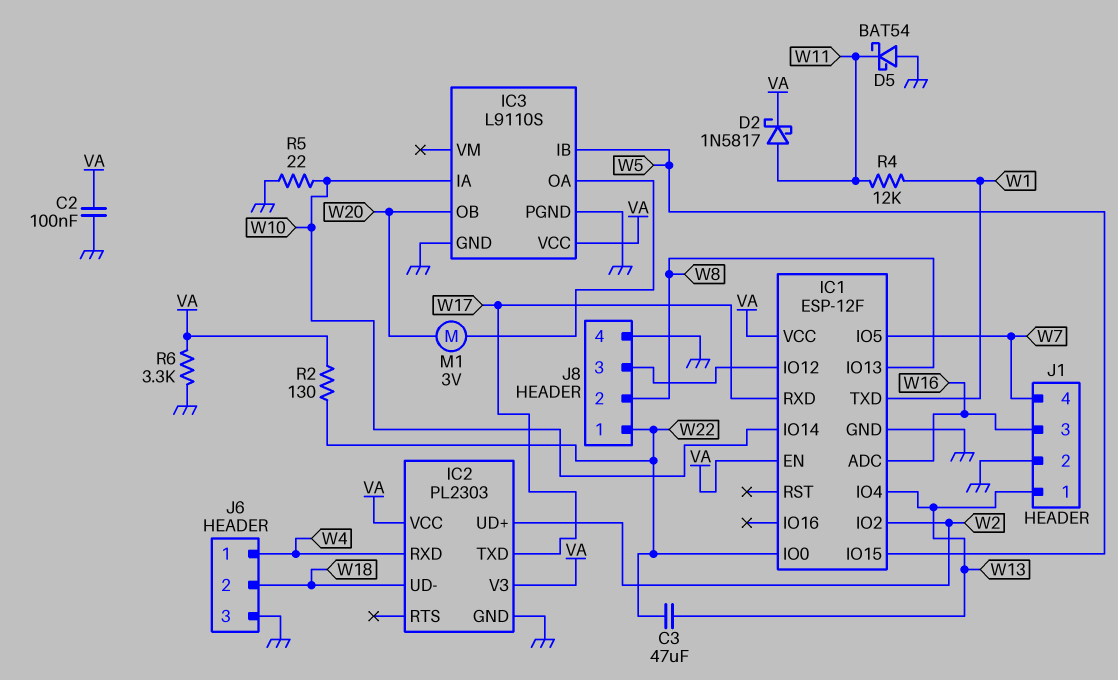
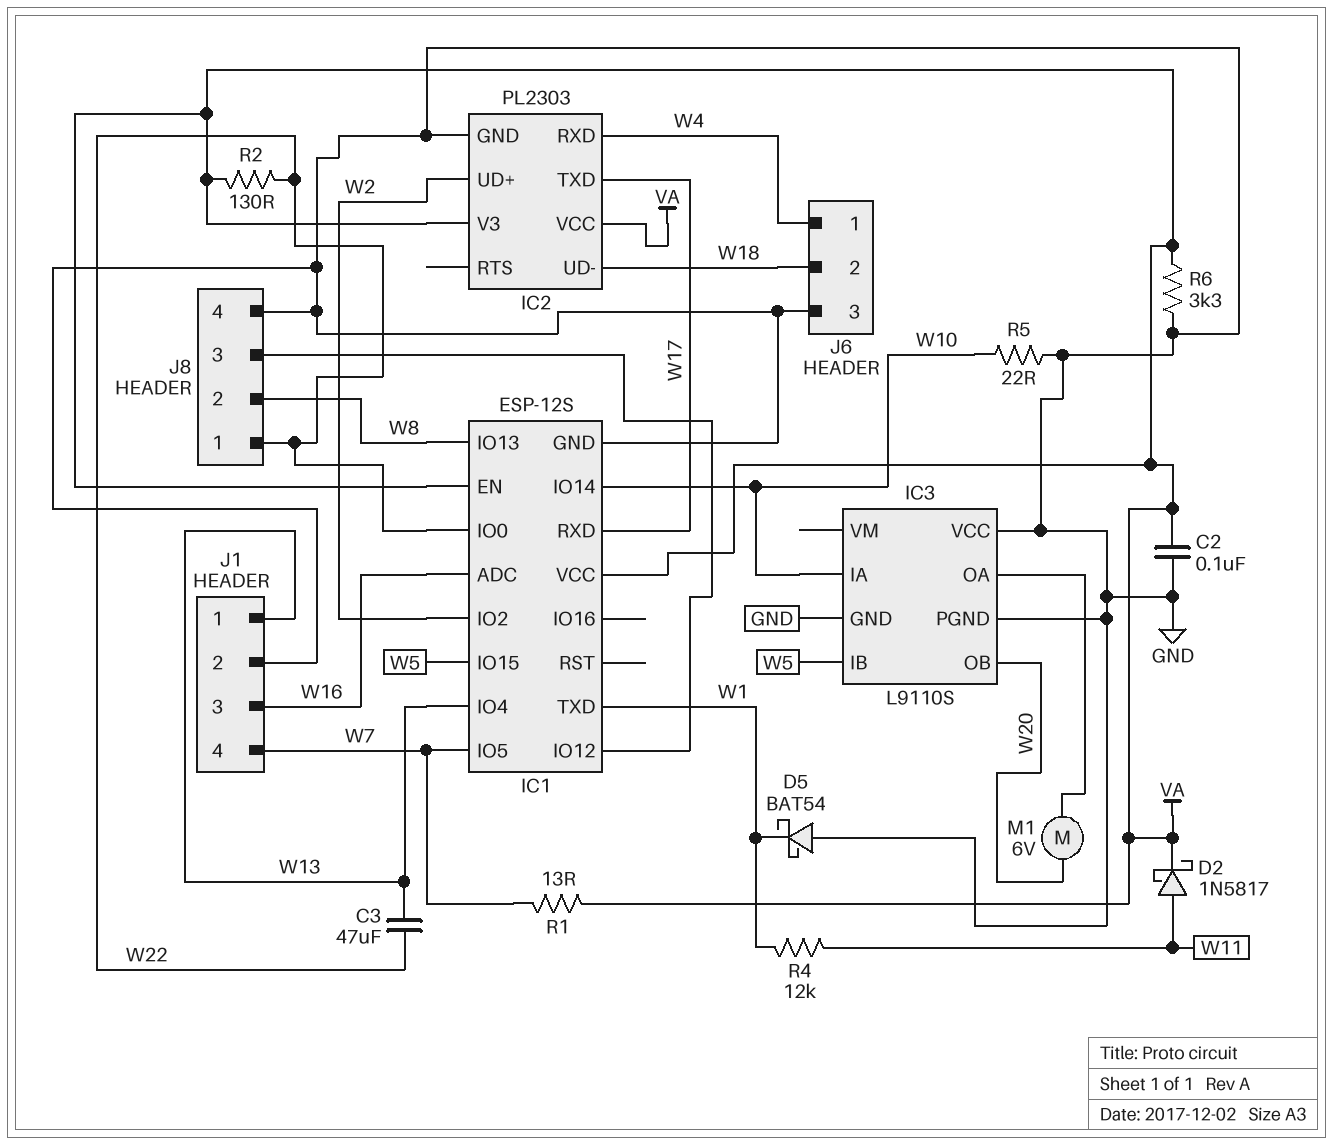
D5: schottky BAT54 (A GND, K W11) -> schottky BAT54 (A GND, K W1)
IC1: ESP-12F -> ESP-12S
IC3 pin VCC: VA -> GND
M1: motor 3V (IC3/OA, W20) -> motor 6V (IC3/OA, W20)
R1: none -> 13 (VA, W7)

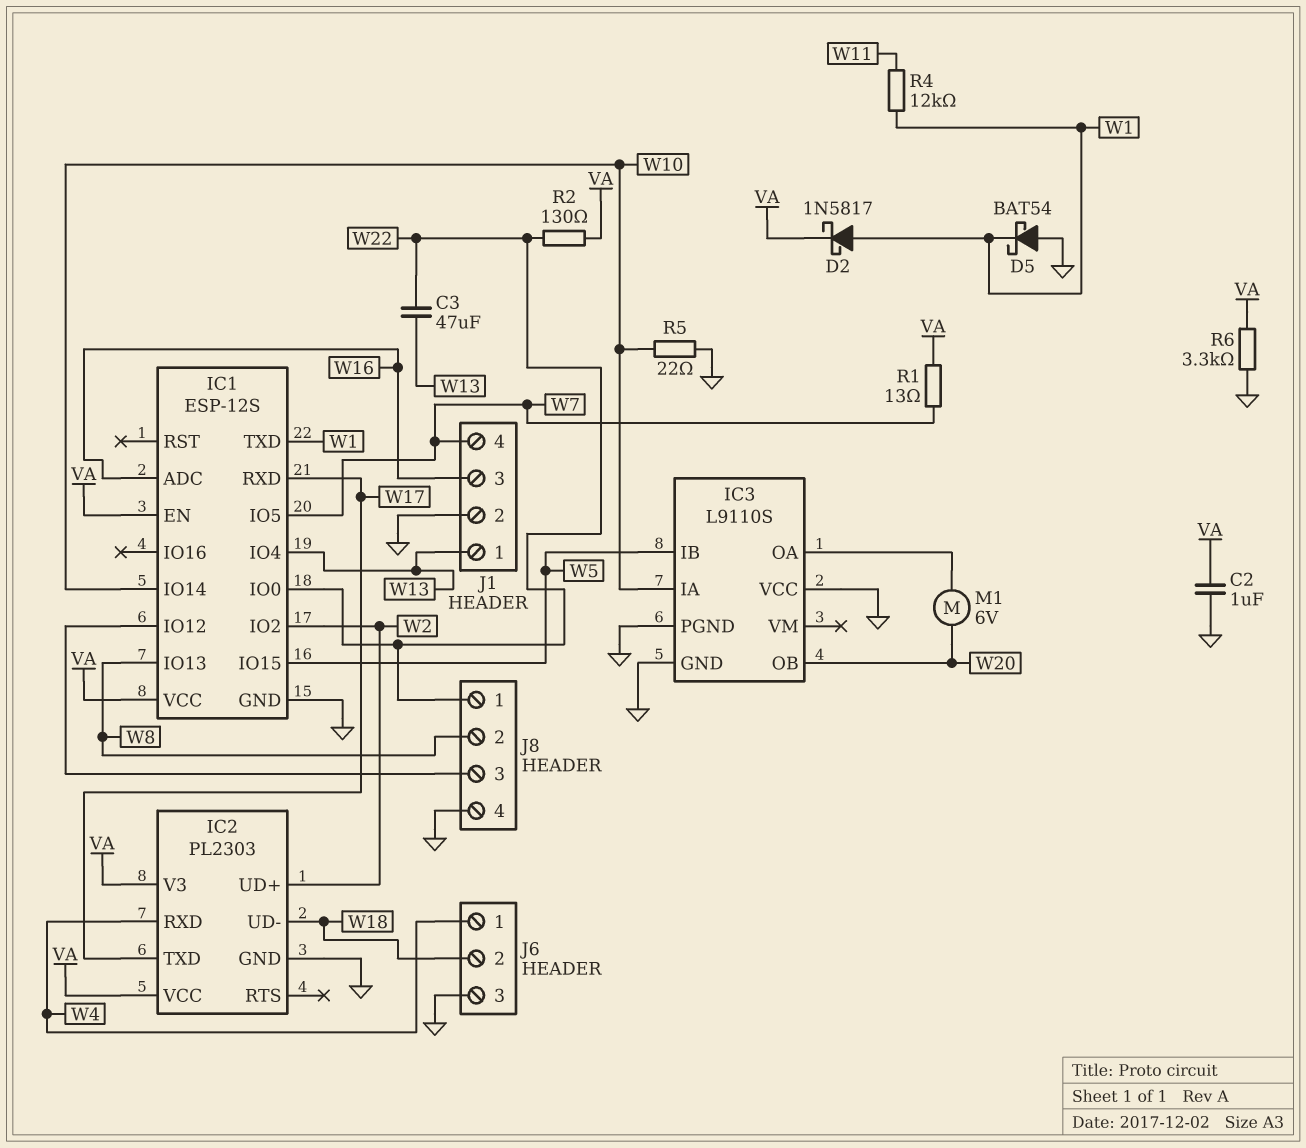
C2: 100nF (GND, VA) -> 1uF (GND, VA)
D2: schottky 1N5817 (A W11, K VA) -> schottky 1N5817 (A W1, K VA)

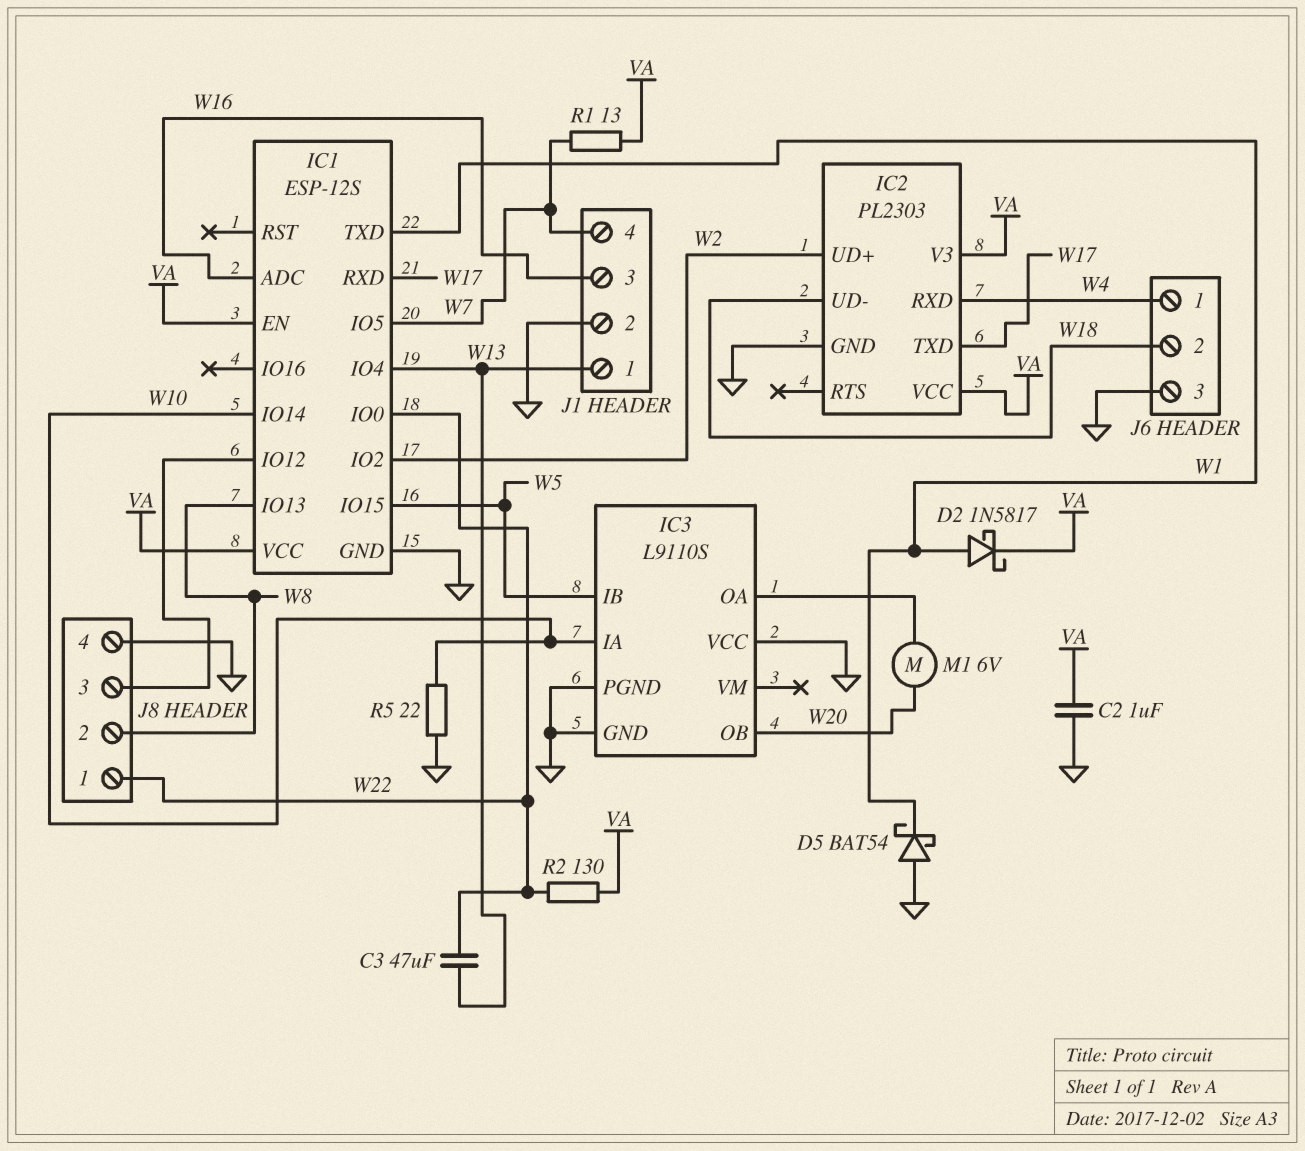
R4: 12k (W1, W11) -> none
R6: 3.3k (GND, VA) -> none

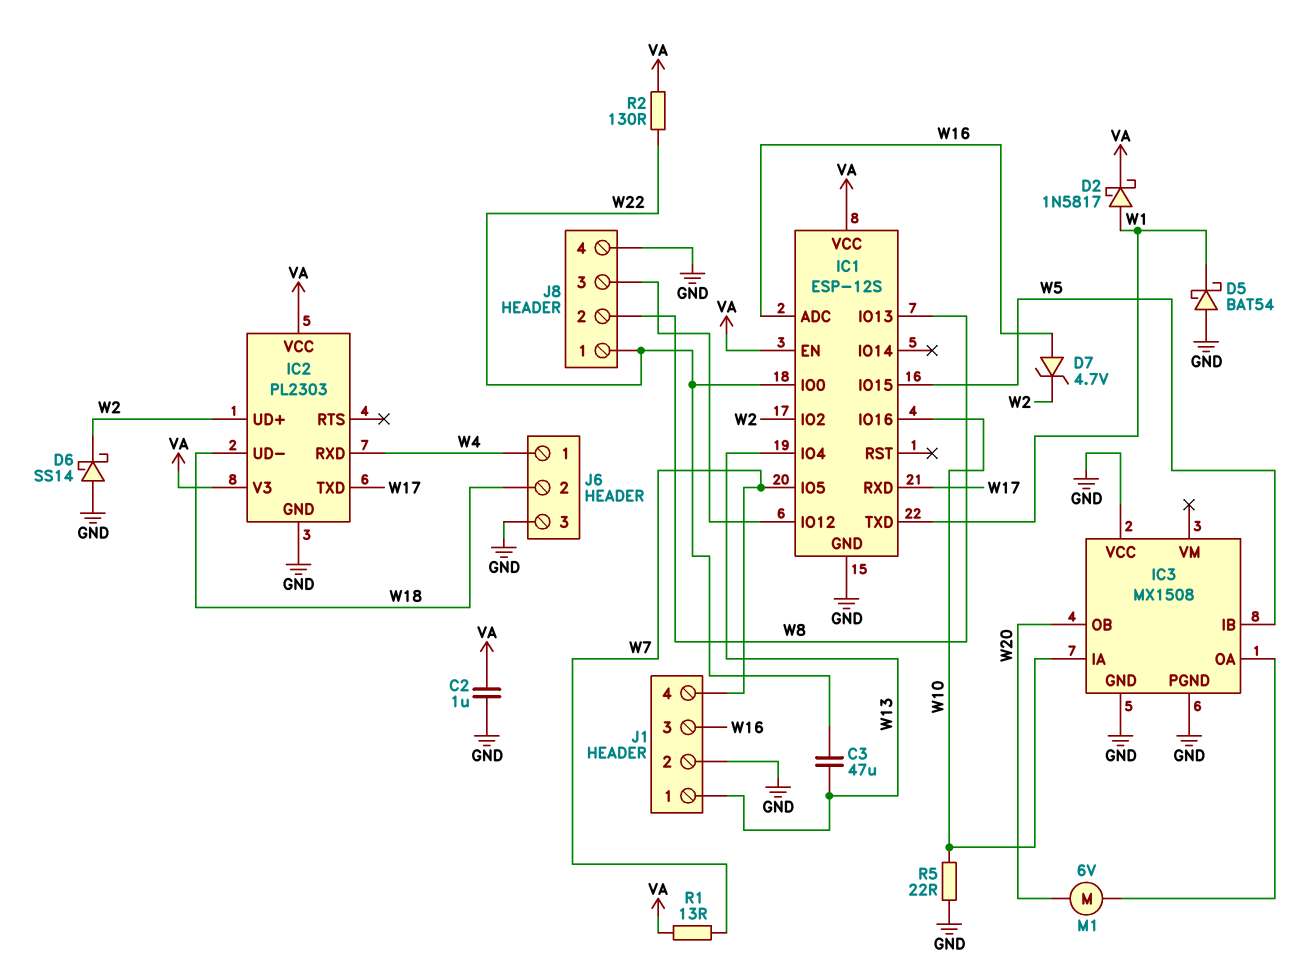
D6: none -> schottky SS14 (A GND, K W2)
D7: none -> zener 4.7V (A W16, K W2)
IC1 pin IO14: W10 -> none
IC1 pin IO16: none -> W10
IC3: L9110S -> MX1508

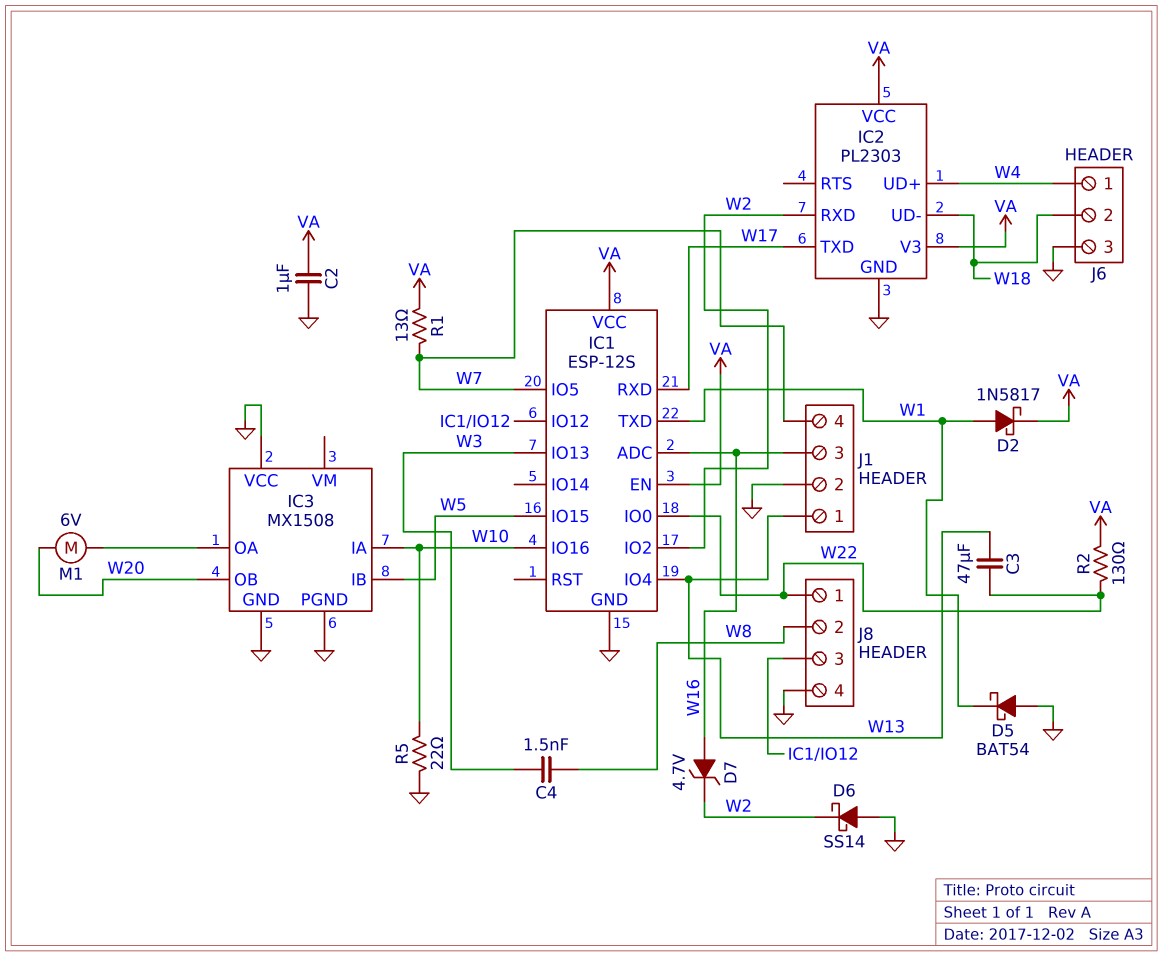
C4: none -> 1.5nF (W3, W8)
IC1 pin IO13: W8 -> W3
IC2 pin RXD: W4 -> W2
IC2 pin UD+: W2 -> W4

